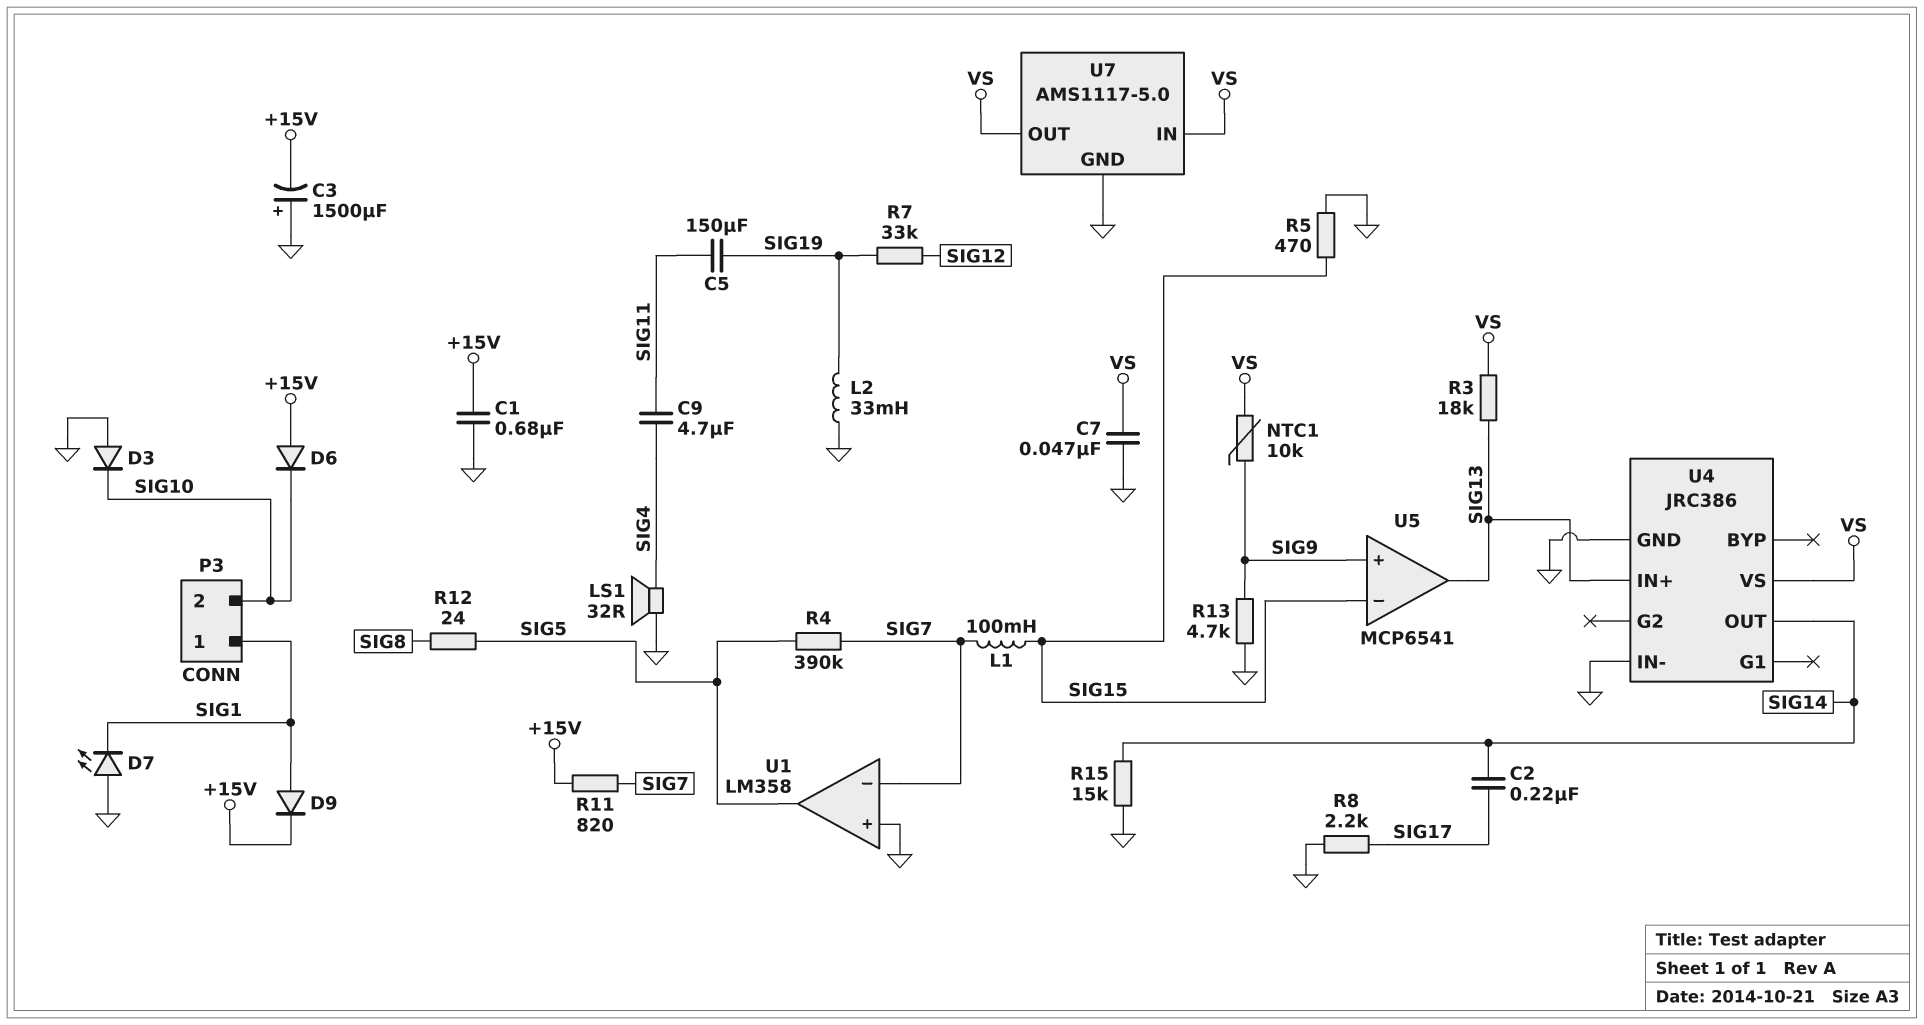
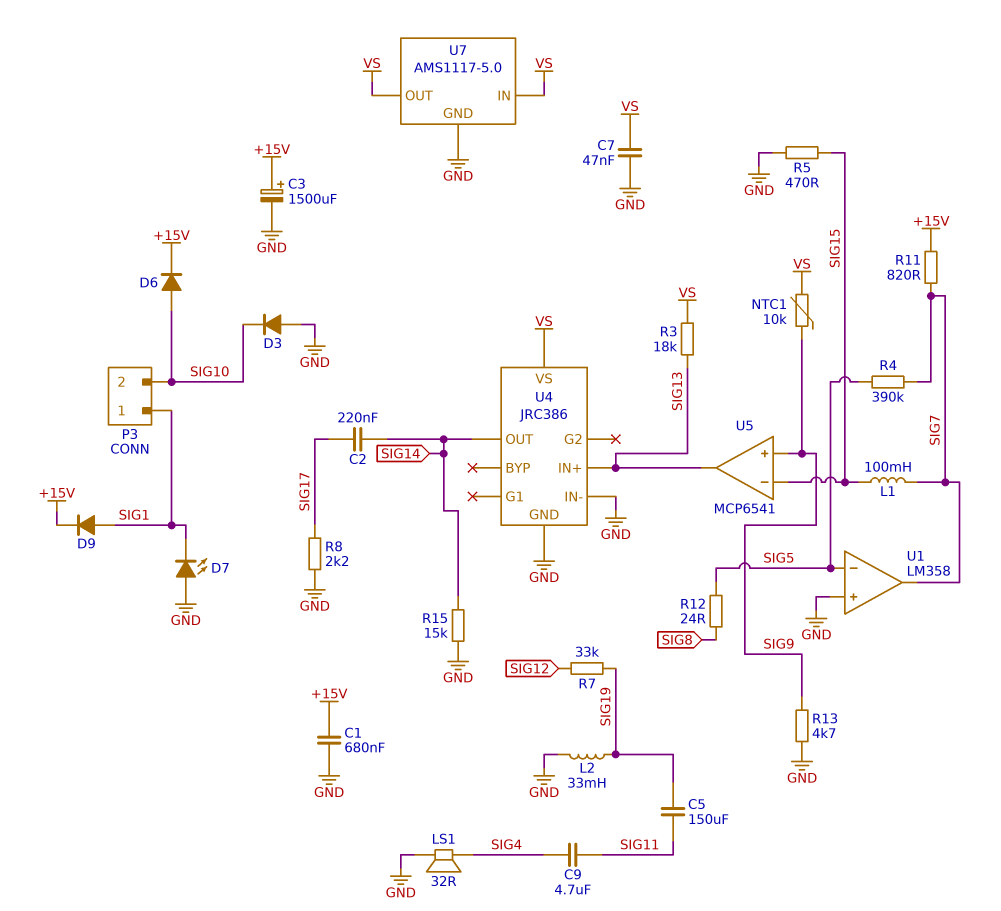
C3: 1500uF (plus GND, minus +15V) -> 1500uF (plus +15V, minus GND)
D6: diode (A +15V, K SIG10) -> diode (A SIG10, K +15V)
U1 pin in-: SIG7 -> SIG5
U1 pin out: SIG5 -> SIG7

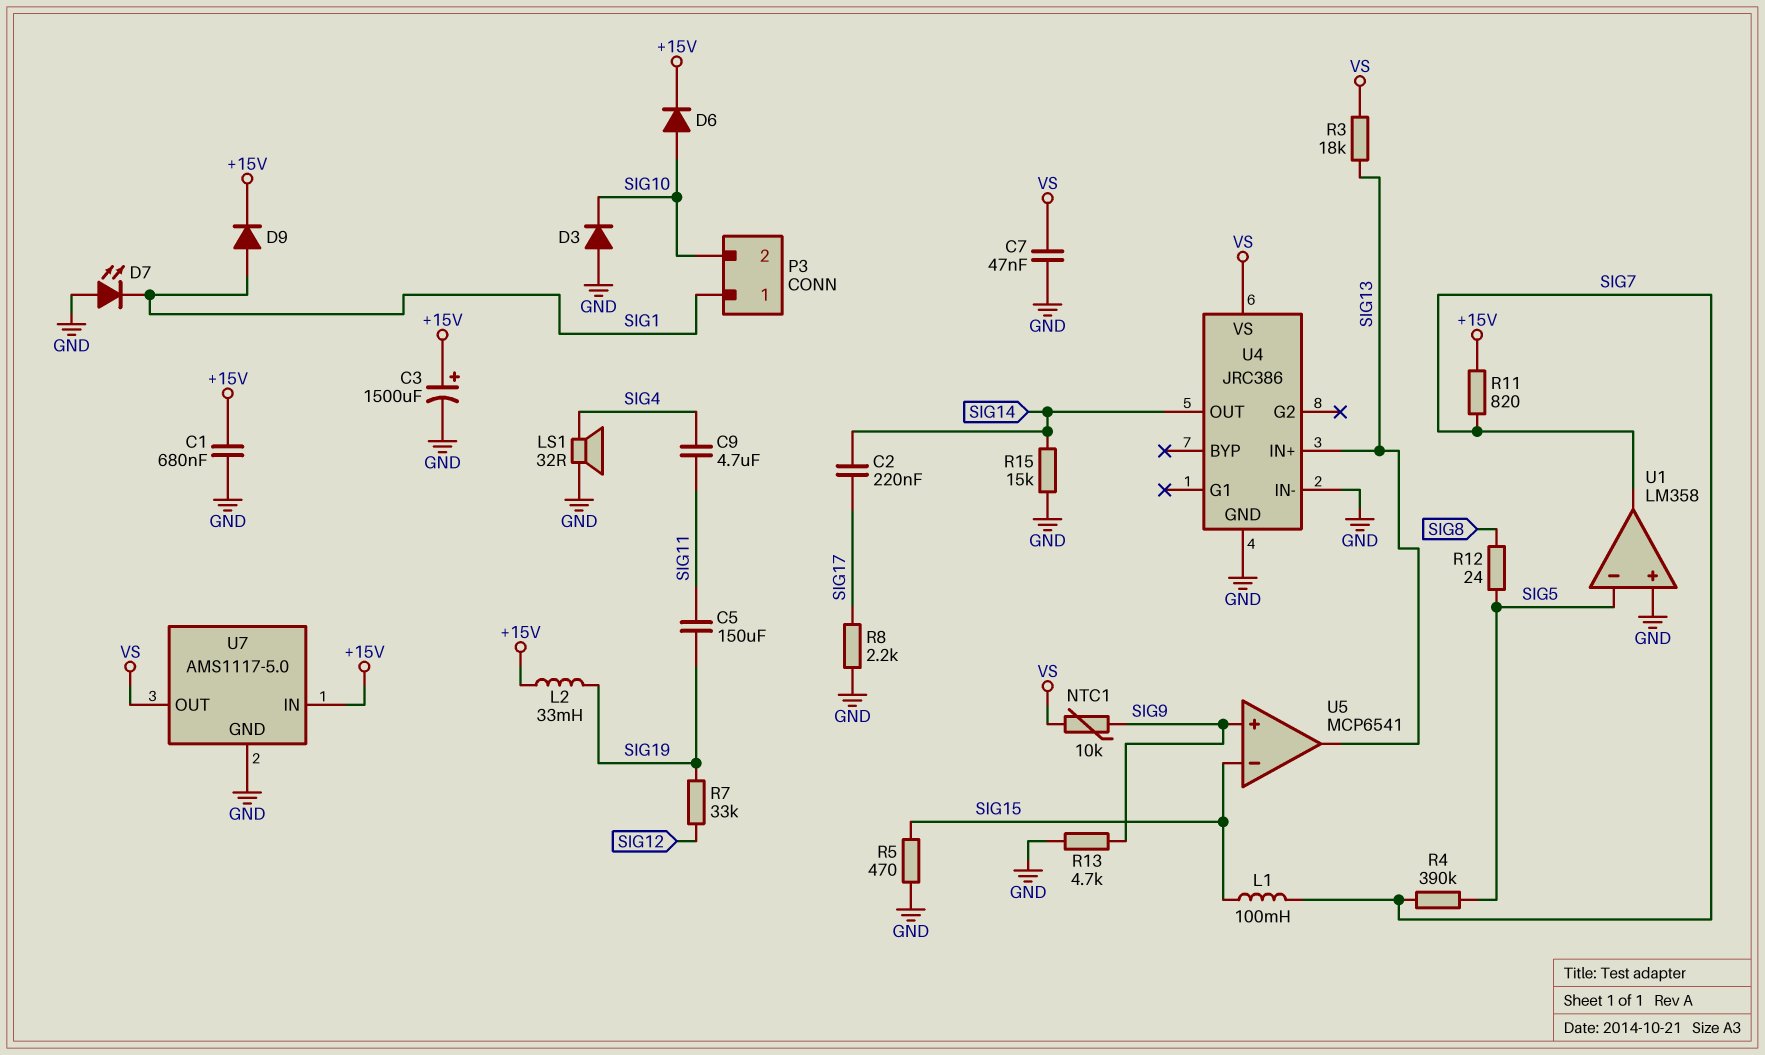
L2: 33mH (GND, SIG19) -> 33mH (+15V, SIG19)
U7 pin IN: VS -> +15V

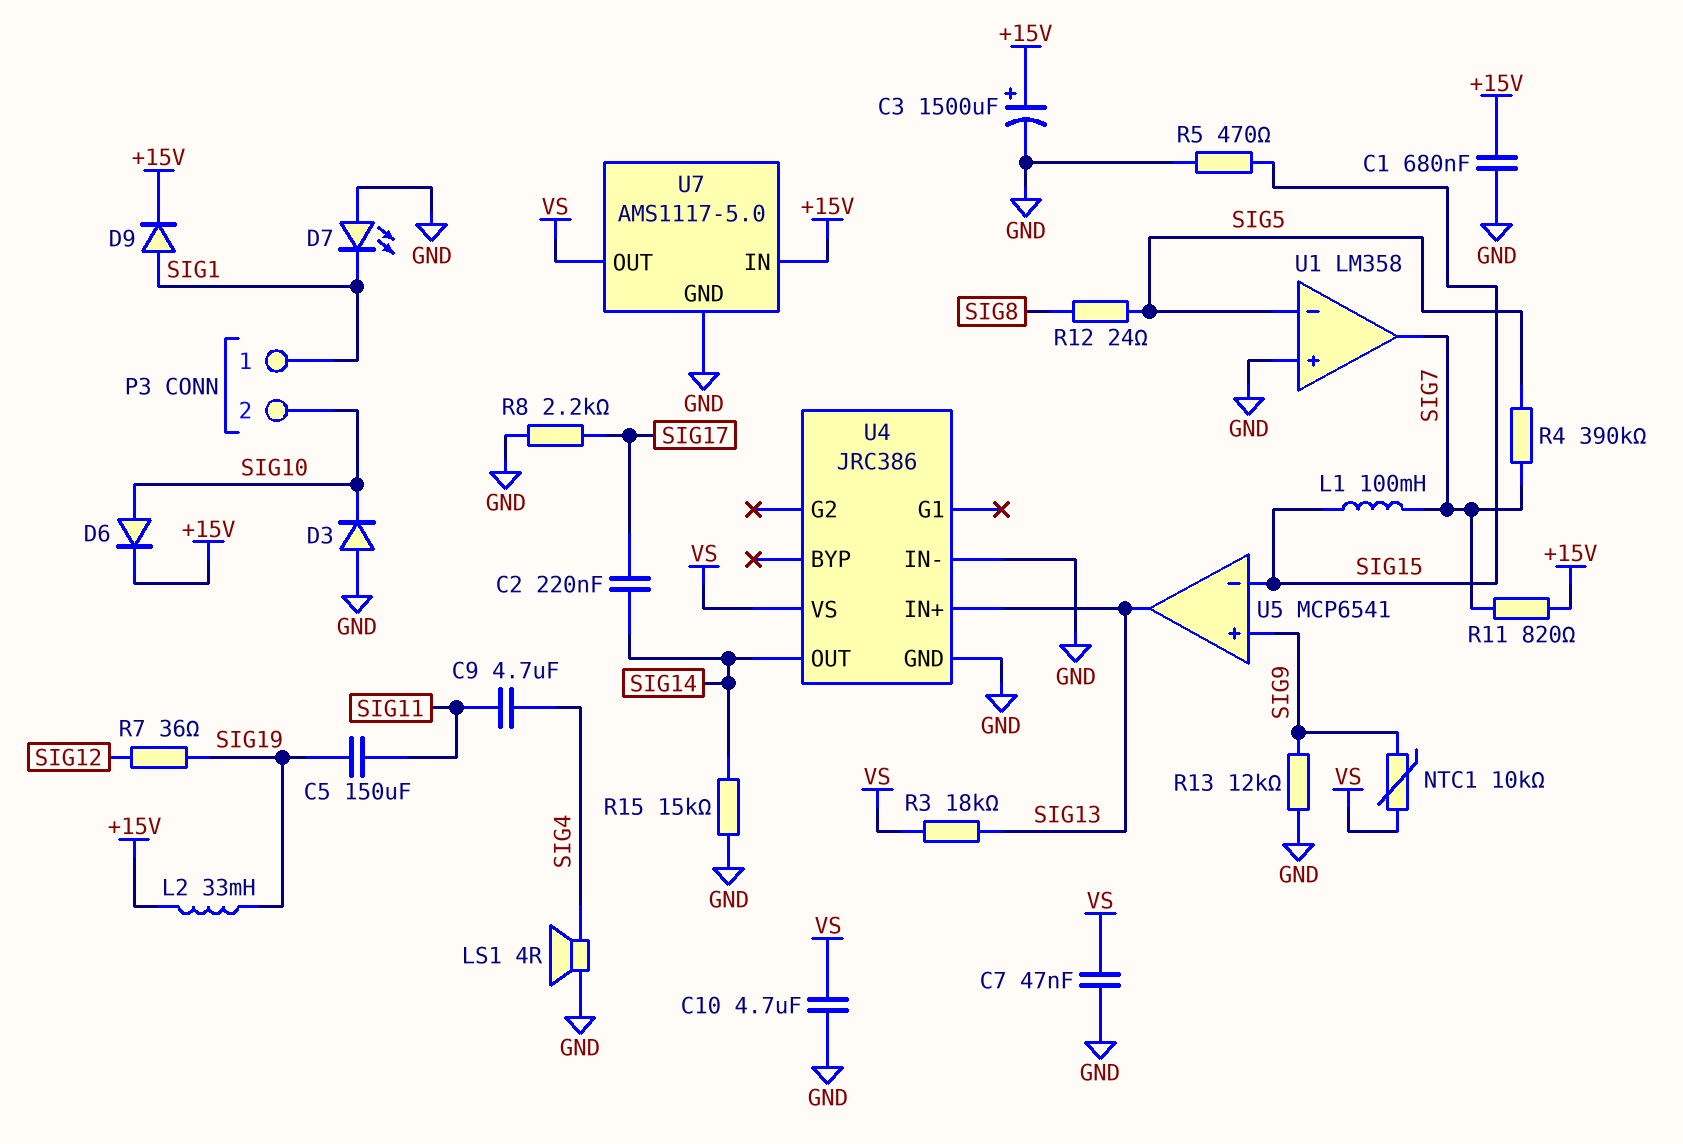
C10: none -> 4.7uF (GND, VS)
LS1: speaker 32R (GND, SIG4) -> speaker 4R (GND, SIG4)
R7: 33k (SIG12, SIG19) -> 36 (SIG12, SIG19)
R13: 4.7k (GND, SIG9) -> 12k (GND, SIG9)

